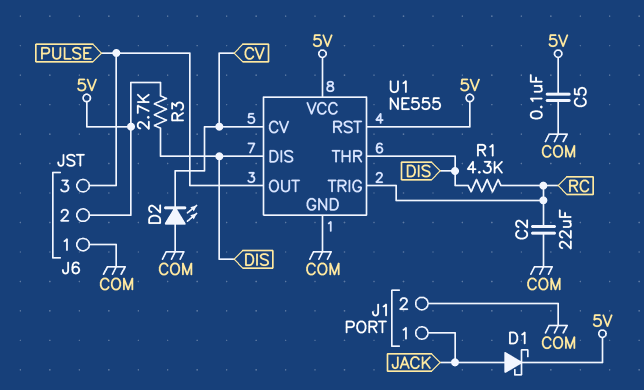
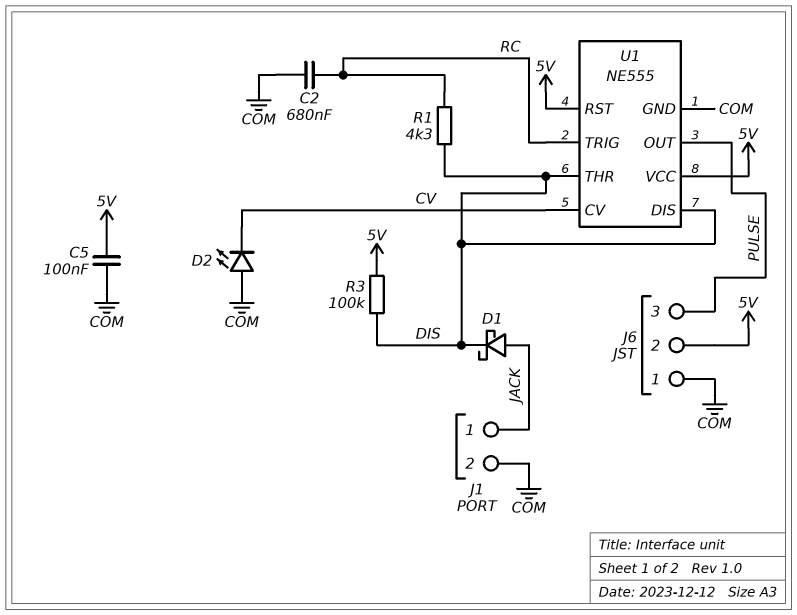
C2: 22uF (COM, RC) -> 680nF (COM, RC)
D1: schottky (A JACK, K 5V) -> schottky (A JACK, K DIS)
R3: 2.7k (5V, DIS) -> 100k (5V, DIS)

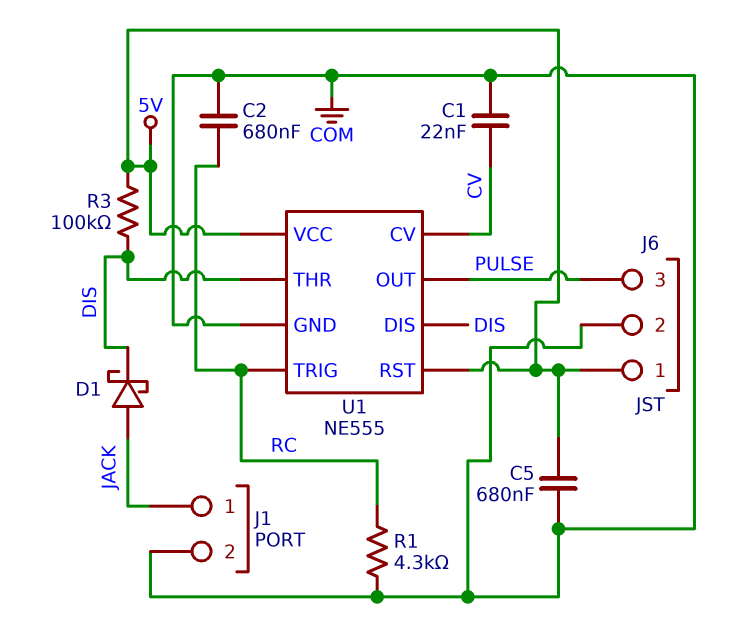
C1: none -> 22nF (COM, CV)
C5: 100nF (5V, COM) -> 680nF (5V, COM)
D2: LED (A COM, K CV) -> none
J6 pin 1: COM -> 5V
J6 pin 2: 5V -> COM
R1: 4.3k (DIS, RC) -> 4.3k (COM, RC)

